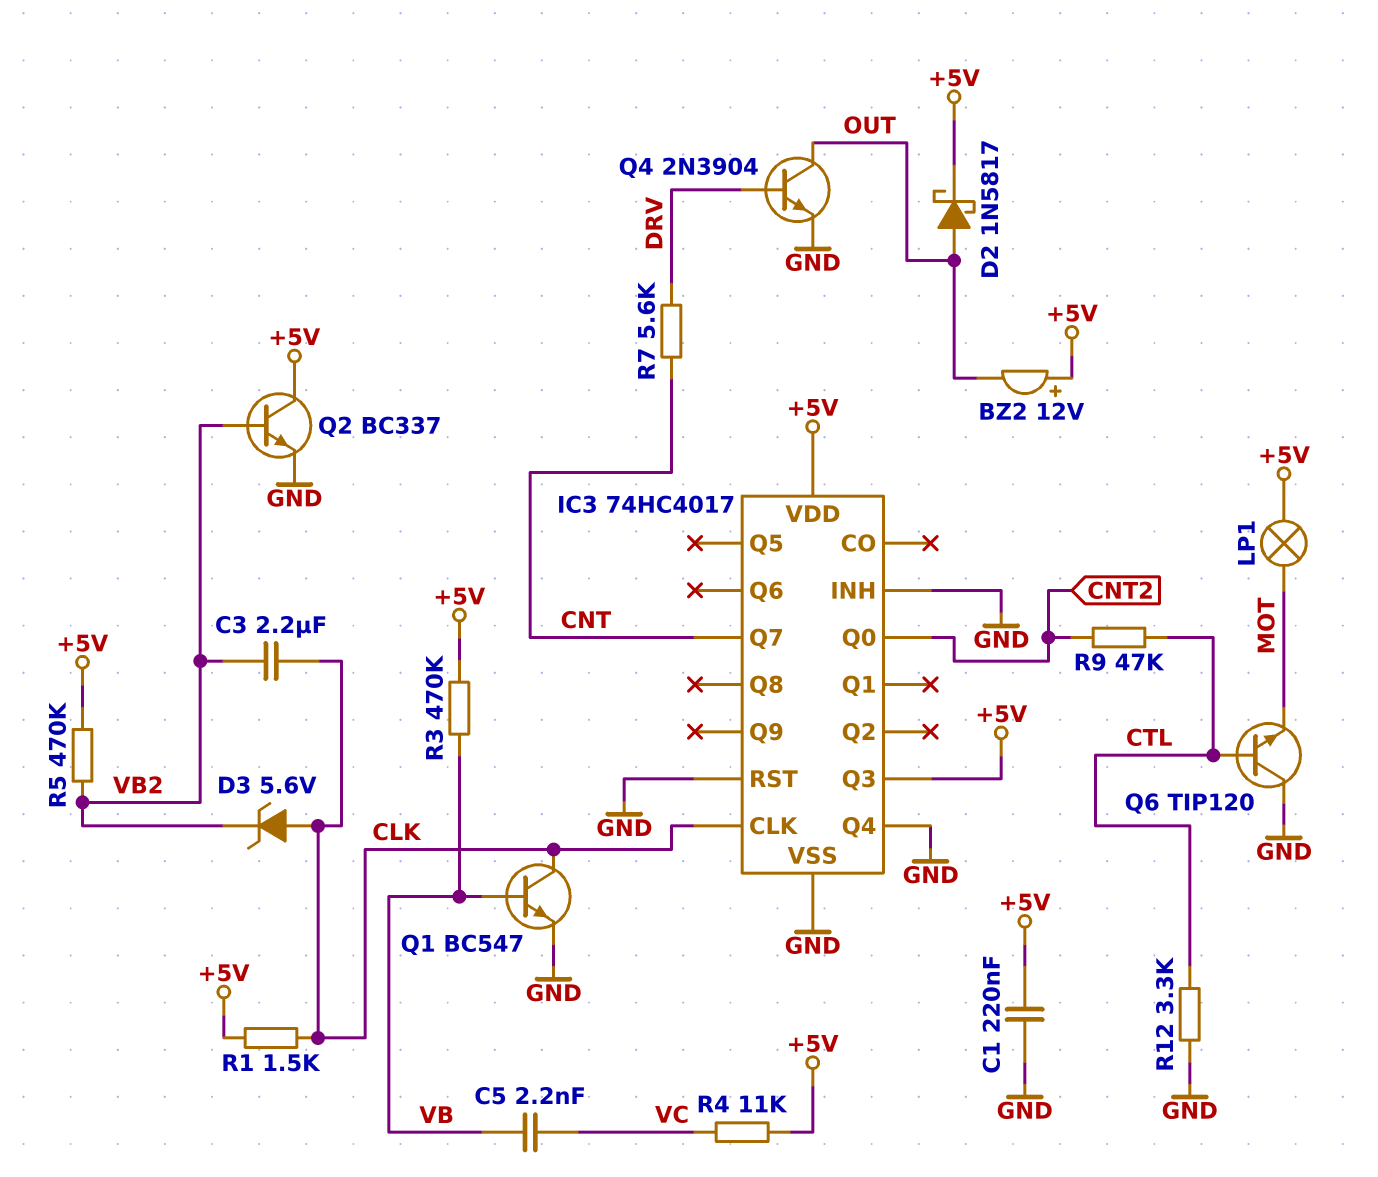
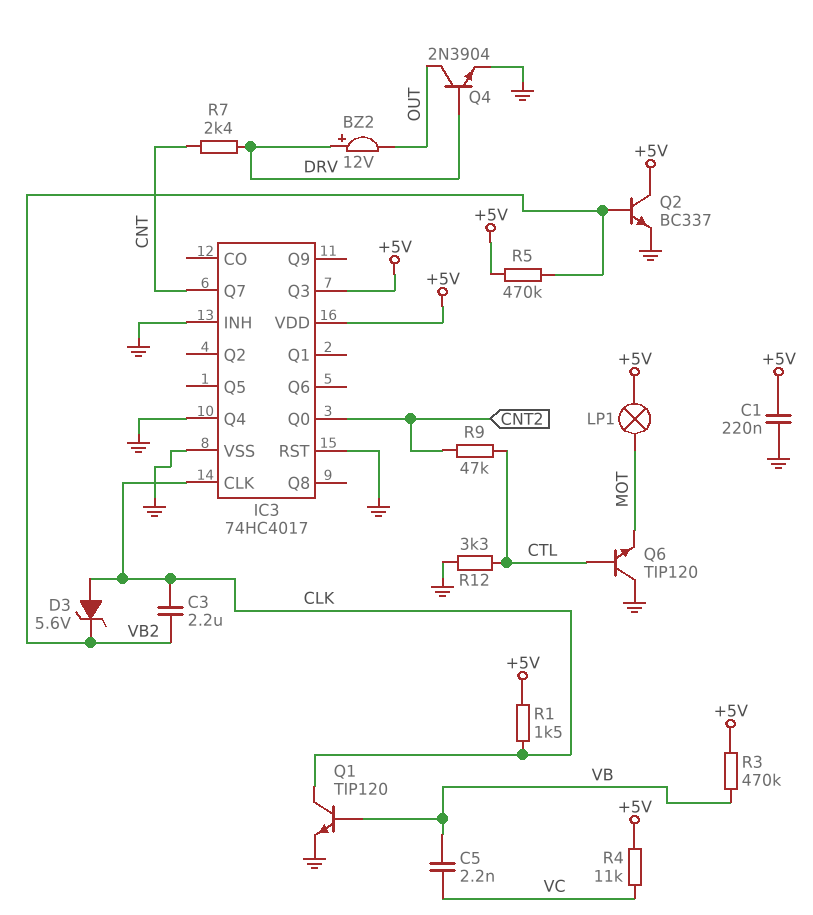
BZ2: buzzer 12V (plus +5V, minus OUT) -> buzzer 12V (plus DRV, minus OUT)
D2: schottky 1N5817 (A OUT, K +5V) -> none
Q1: NPN BC547 (B VB, C CLK, E GND) -> NPN TIP120 (B VB, C CLK, E GND)
R7: 5.6k (CNT, DRV) -> 2.4k (CNT, DRV)

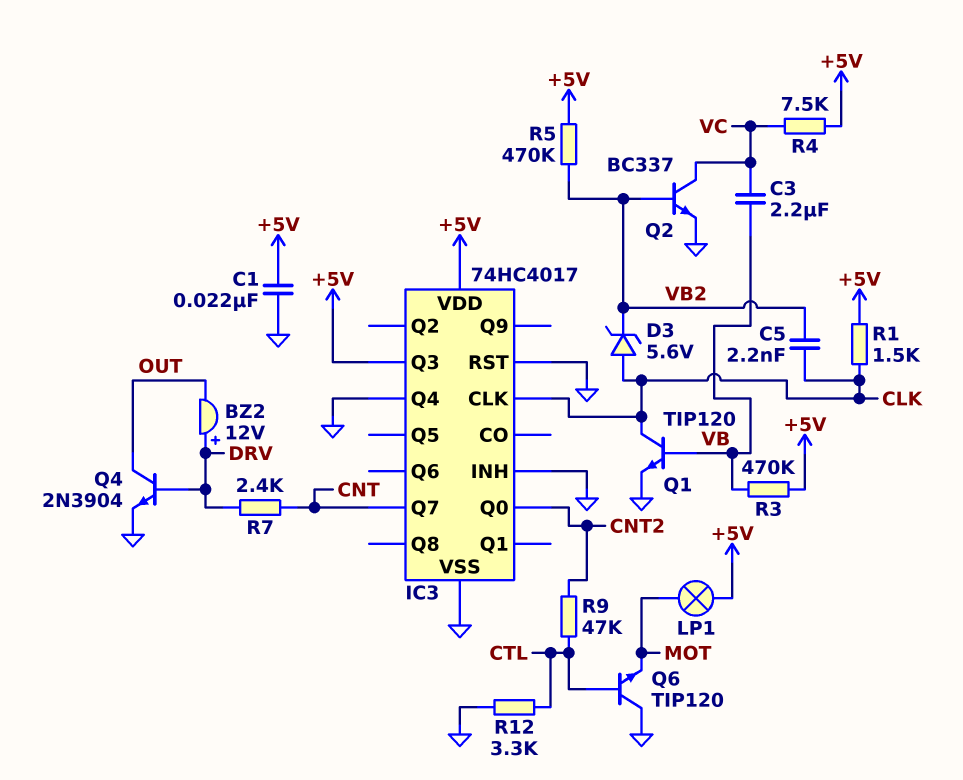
C1: 220nF (+5V, GND) -> 22nF (+5V, GND)
C3: 2.2uF (CLK, VB2) -> 2.2uF (VB, VC)
C5: 2.2nF (VB, VC) -> 2.2nF (CLK, VB2)
Q2: NPN BC337 (B VB2, C +5V, E GND) -> NPN BC337 (B VB2, C VC, E GND)
R4: 11k (+5V, VC) -> 7.5k (+5V, VC)

